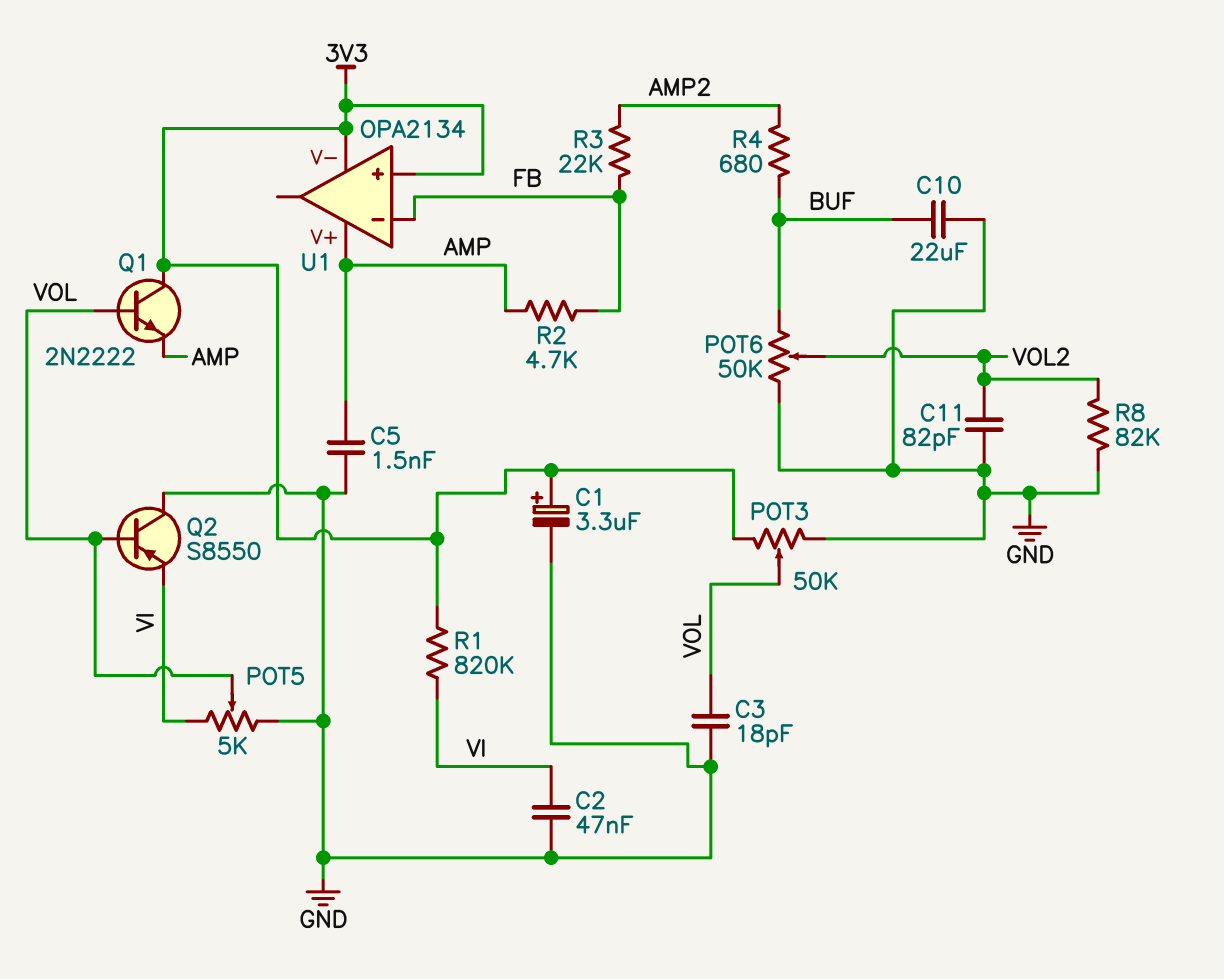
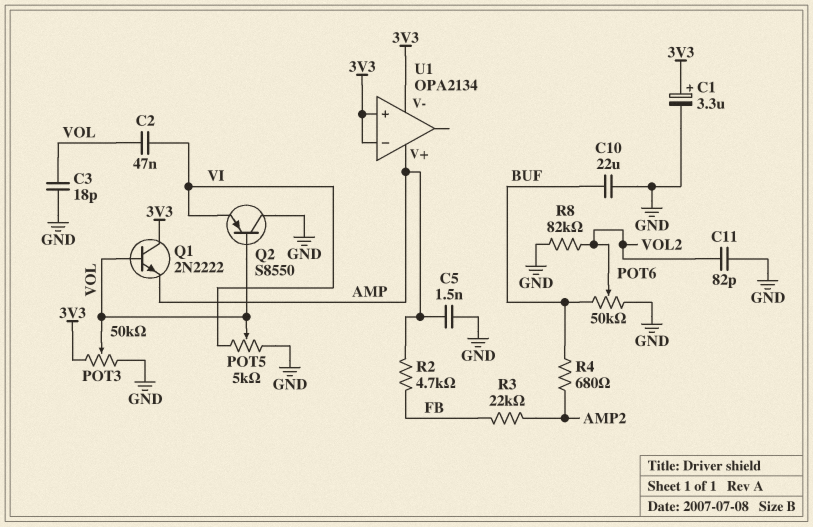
C2: 47nF (GND, VI) -> 47nF (VI, VOL)
R1: 820k (3V3, VI) -> none
U1 pin in-: FB -> 3V3

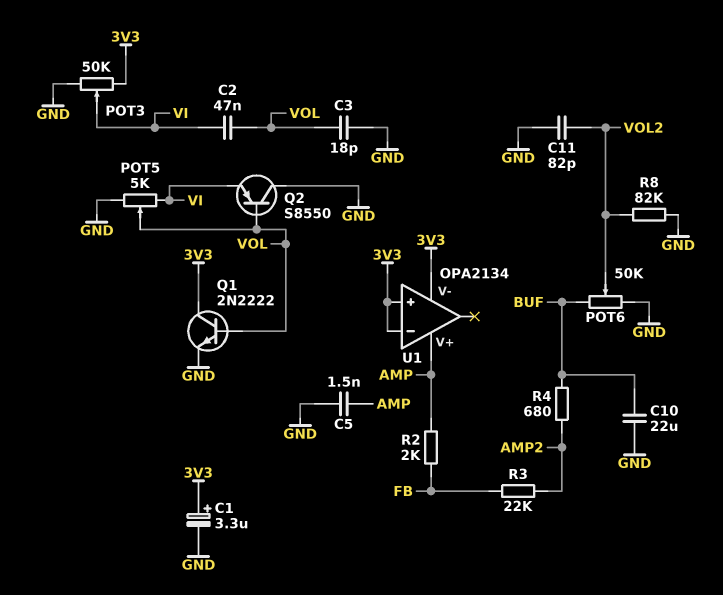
POT3: 50k (3V3, GND, wiper VOL) -> 50k (3V3, GND, wiper VI)
Q1: NPN 2N2222 (B VOL, C 3V3, E AMP) -> NPN 2N2222 (B VOL, C 3V3, E GND)
R2: 4.7k (AMP, FB) -> 2k (AMP, FB)

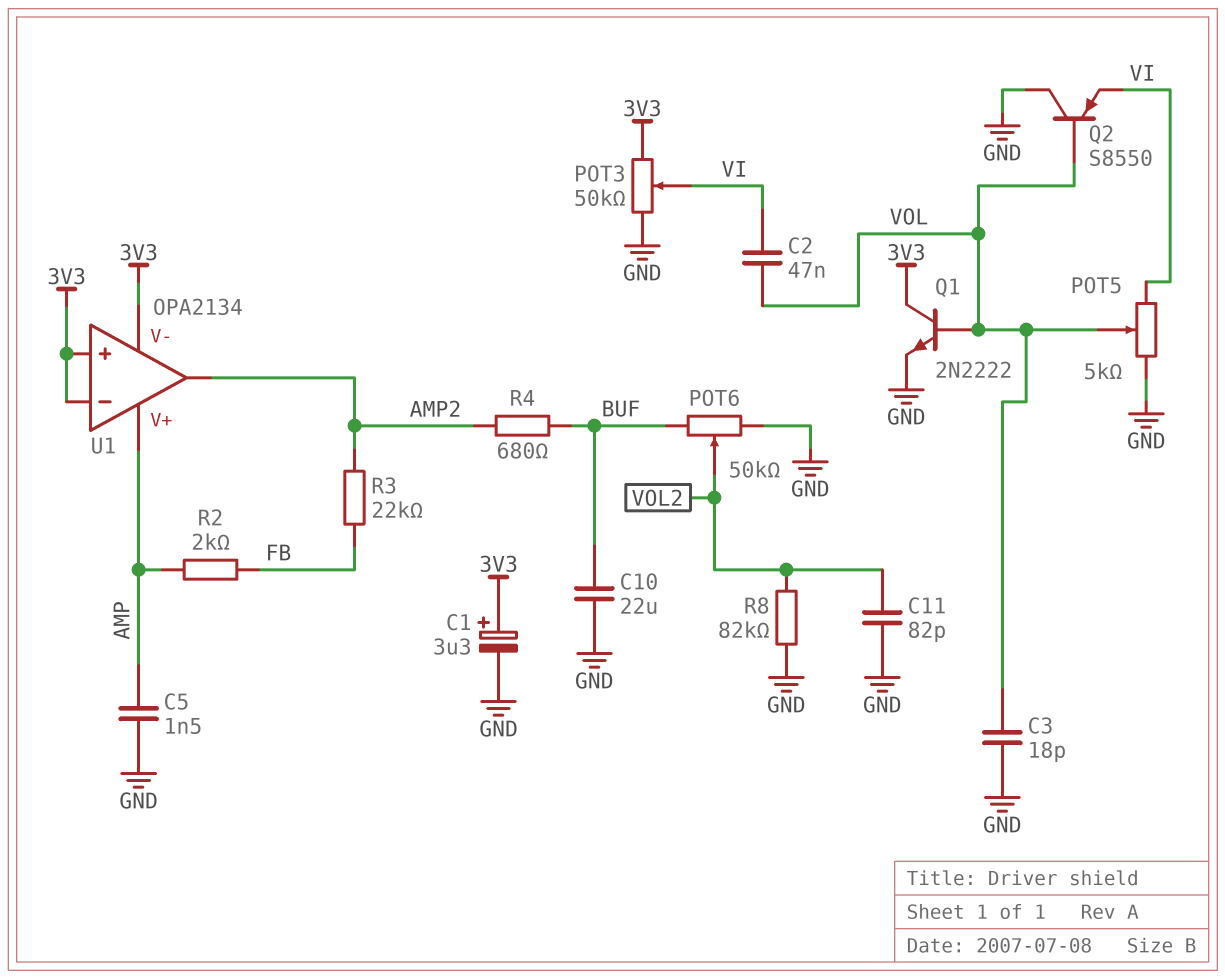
U1 pin out: none -> AMP2

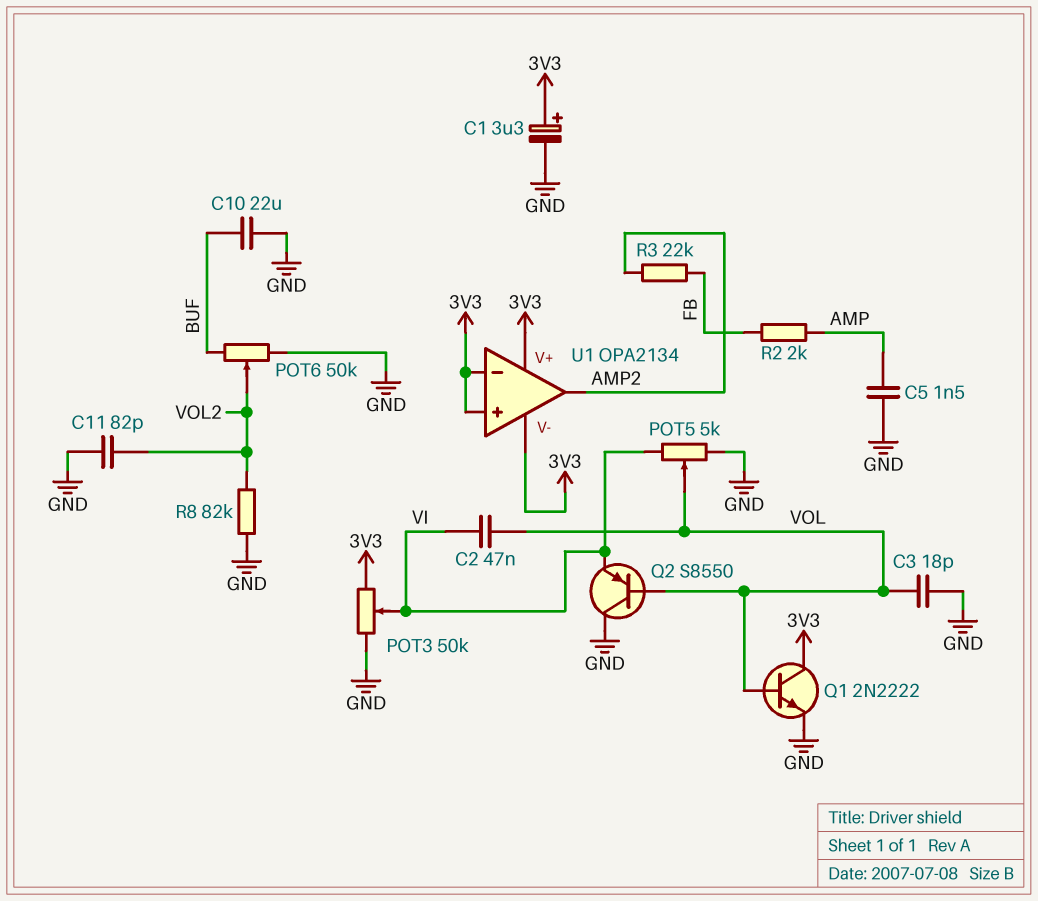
R4: 680 (AMP2, BUF) -> none
U1 pin V+: AMP -> 3V3

